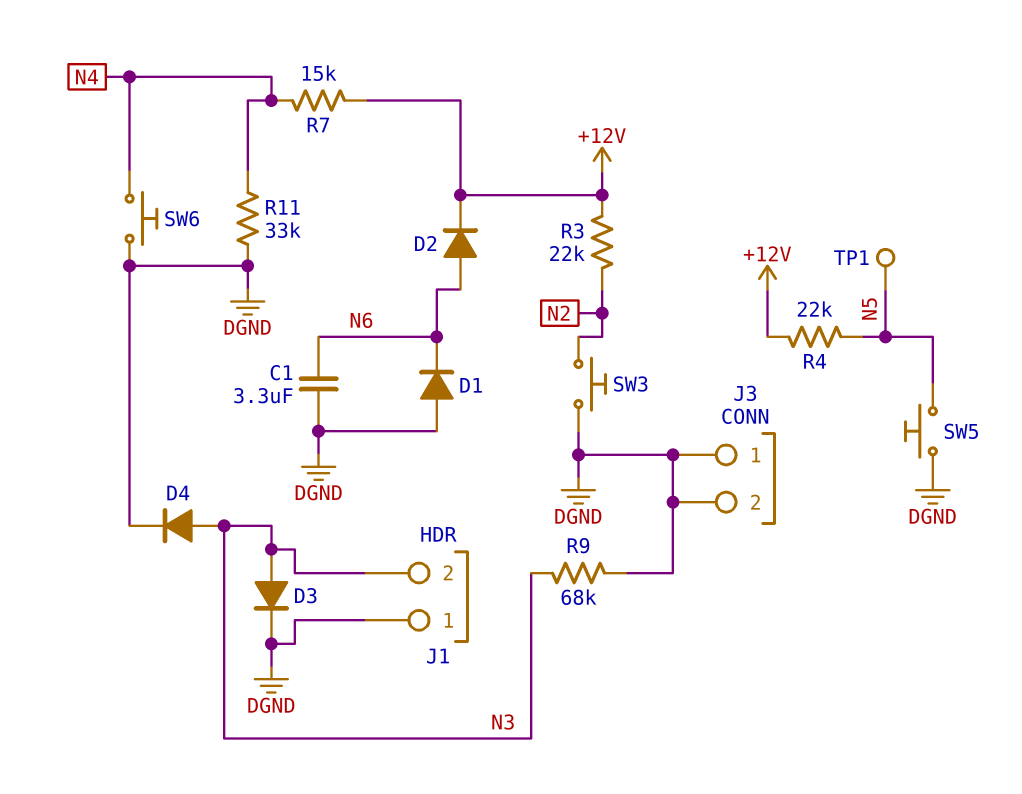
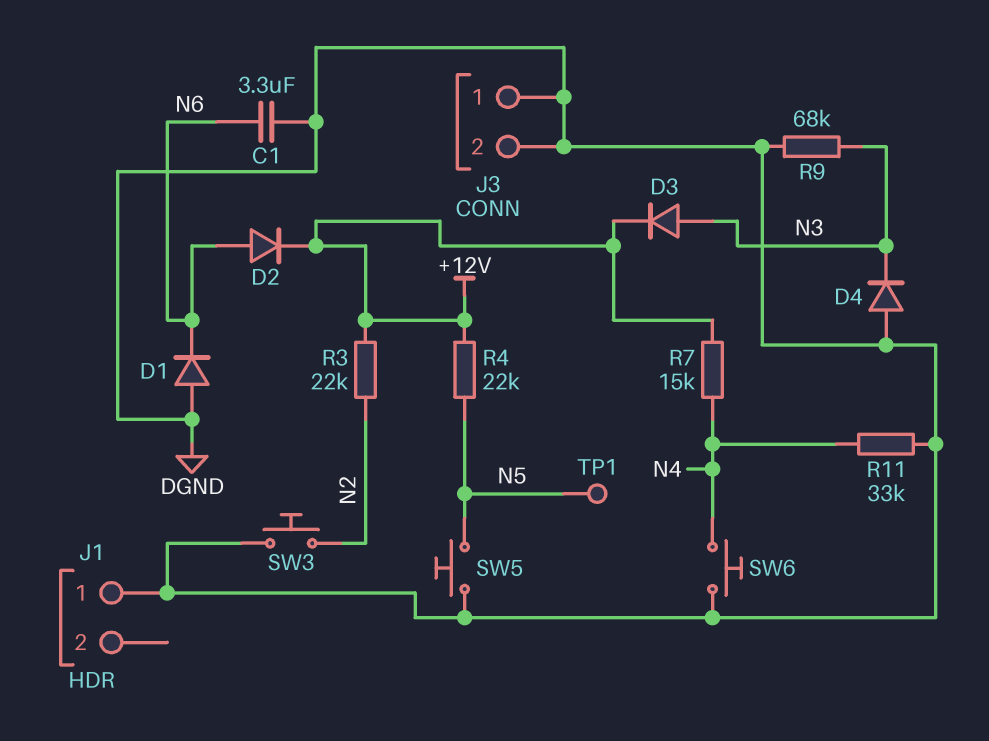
D3: diode (A N3, K DGND) -> diode (A N3, K +12V)
D4: diode (A N3, K DGND) -> diode (A DGND, K N3)
J1 pin 2: N3 -> none

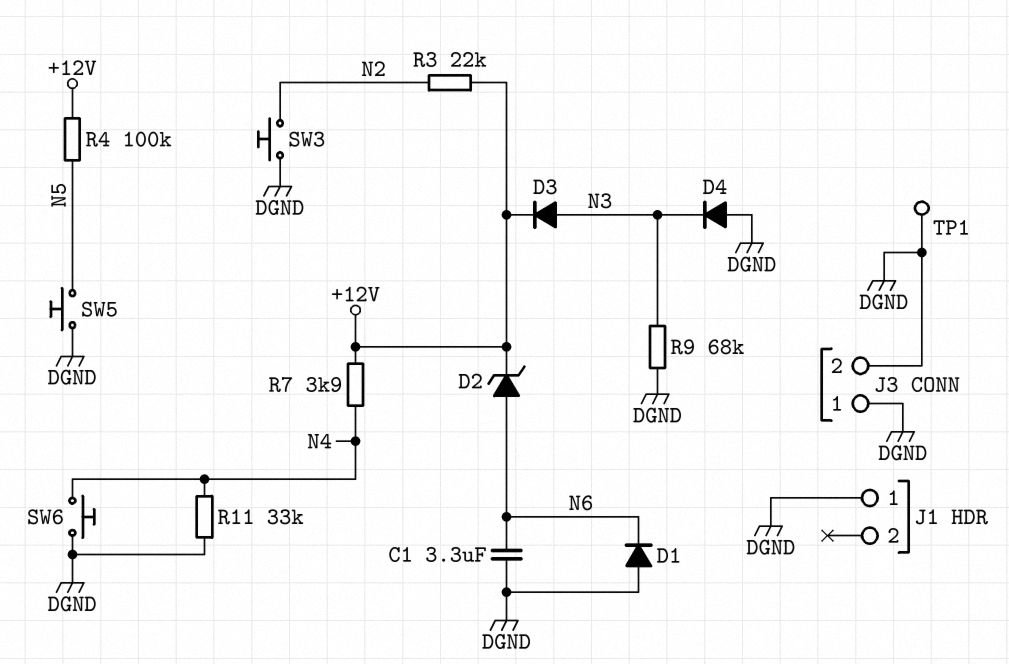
D2: diode (A N6, K +12V) -> zener (A N6, K +12V)
R4: 22k (+12V, N5) -> 100k (+12V, N5)
R7: 15k (+12V, N4) -> 3.9k (+12V, N4)
TP1: test point (N5) -> test point (DGND)

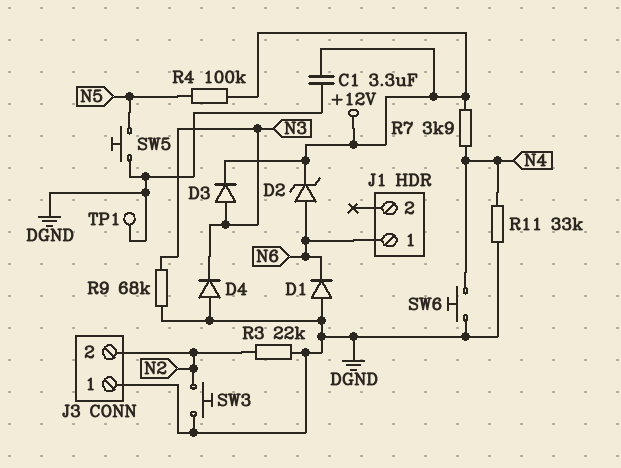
C1: 3.3uF (DGND, N6) -> 3.3uF (+12V, DGND)
J1 pin 1: DGND -> N6
J3 pin 2: DGND -> N2
R3: 22k (+12V, N2) -> 22k (DGND, N2)

